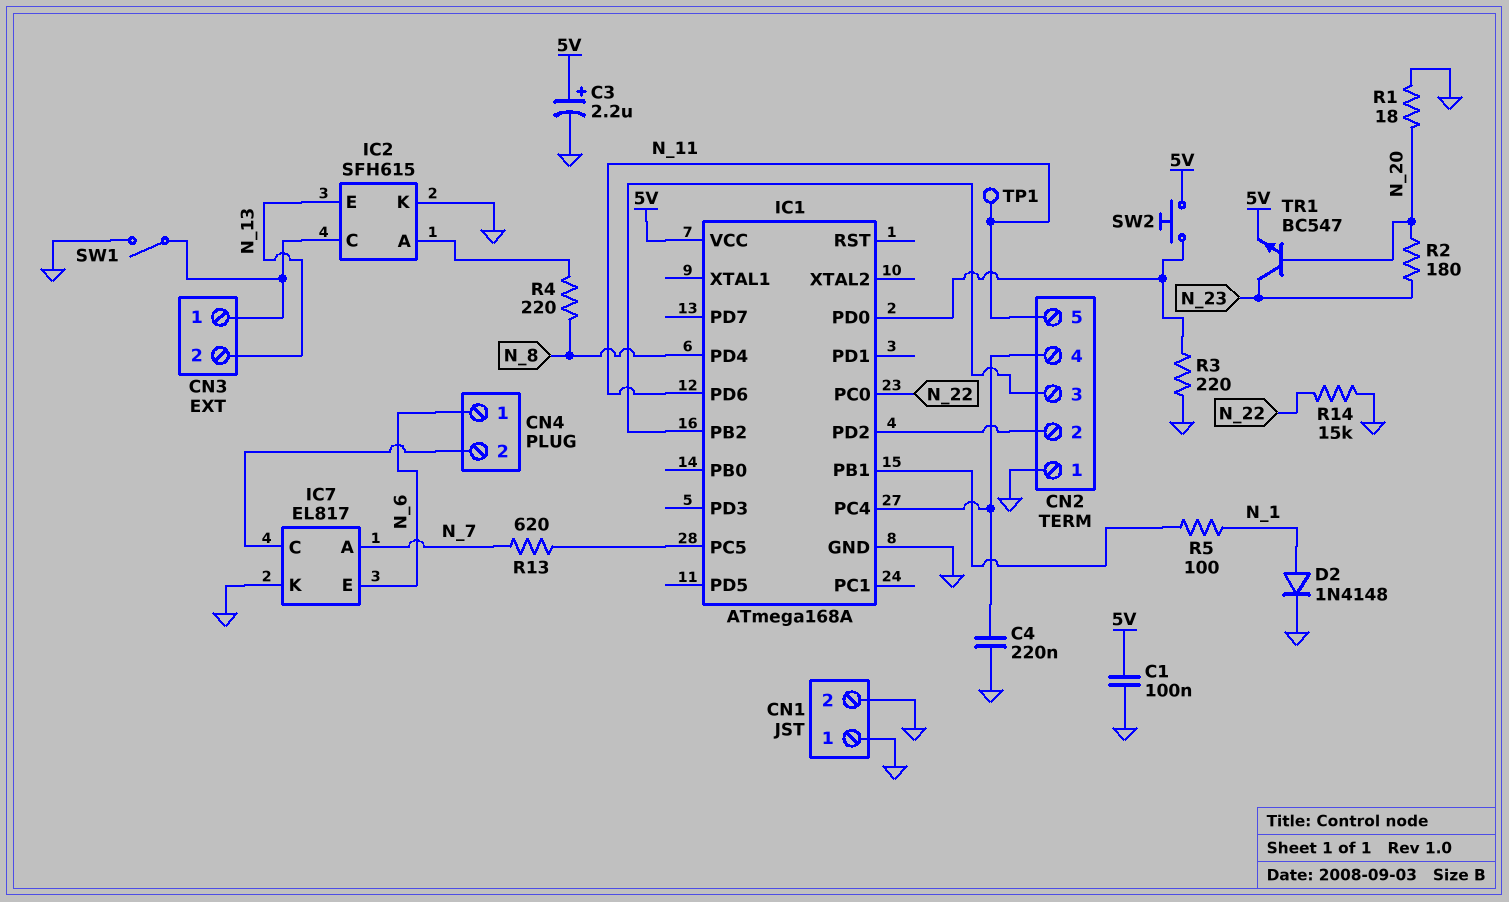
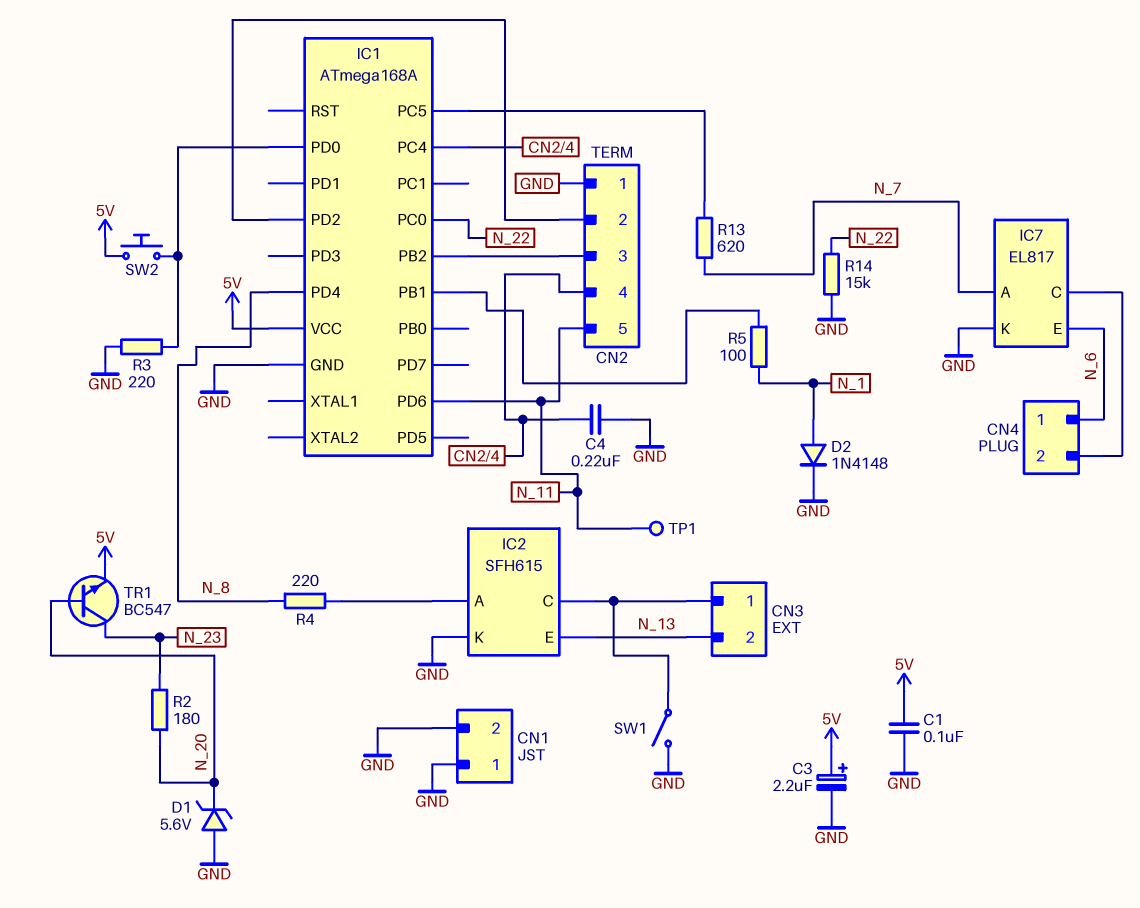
D1: none -> zener 5.6V (A GND, K N_20)
R1: 18 (GND, N_20) -> none

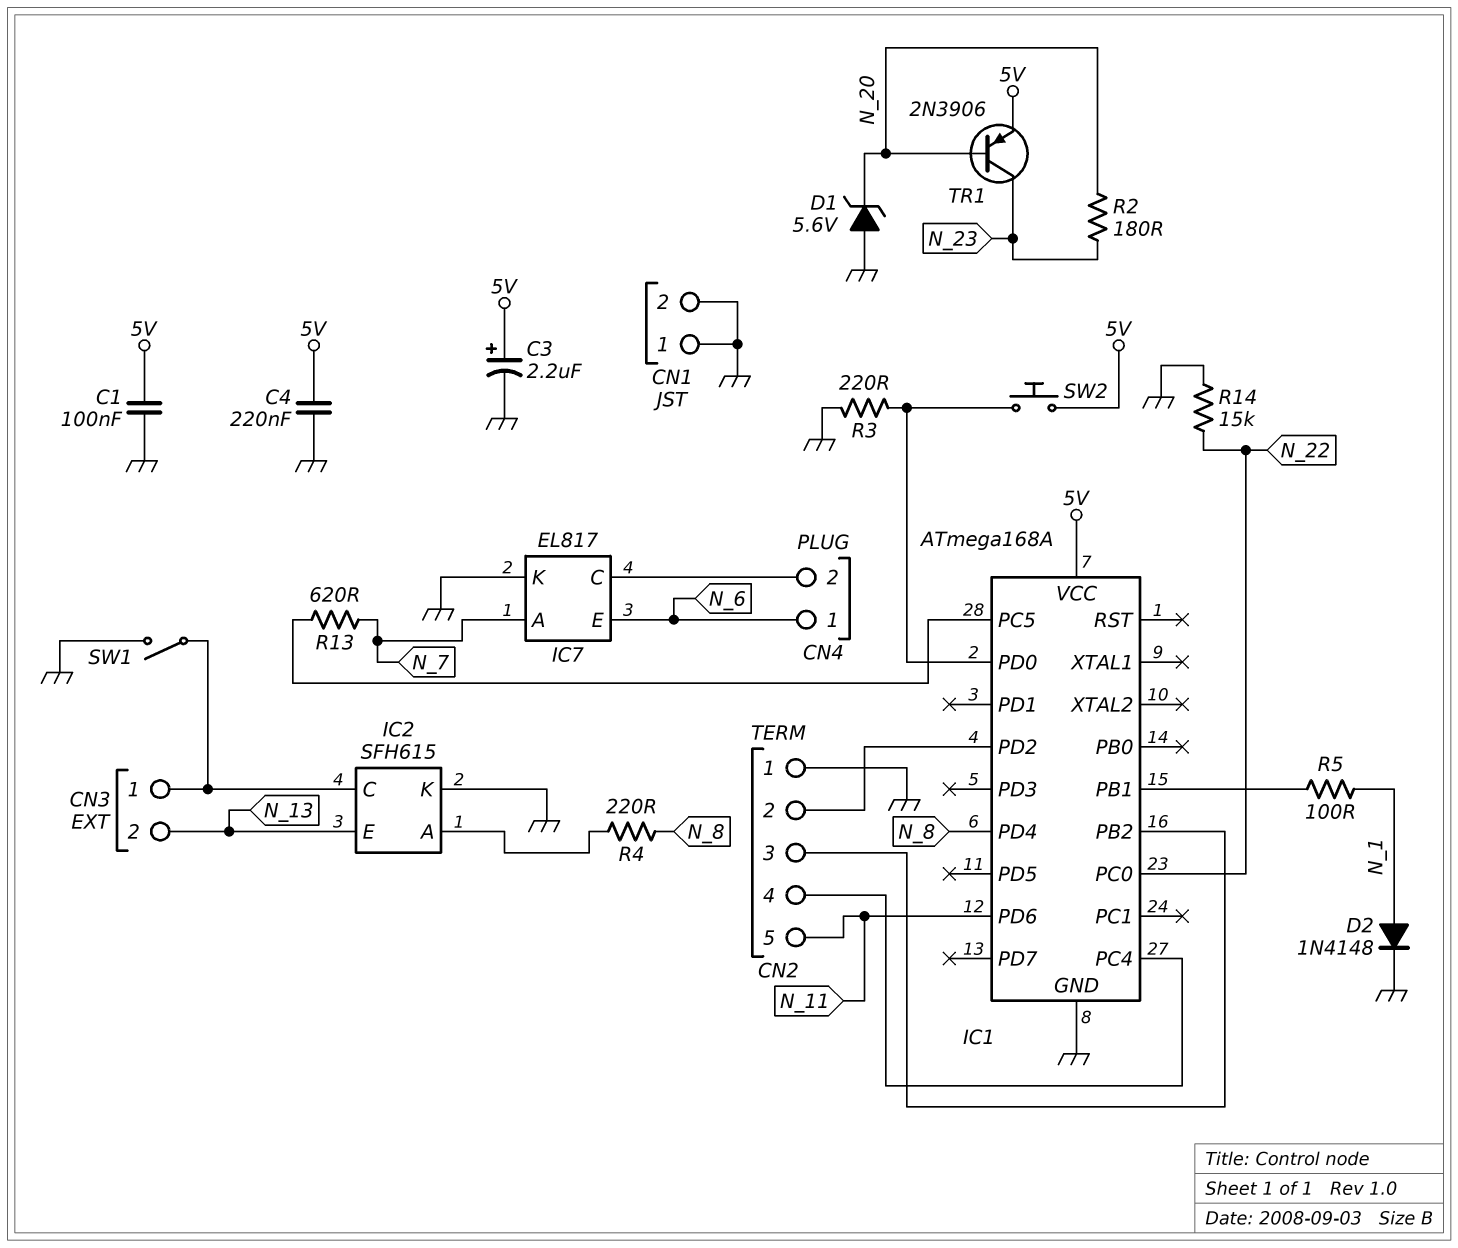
C4: 220nF (CN2/4, GND) -> 220nF (5V, GND)
TP1: test point (N_11) -> none
TR1: NPN BC547 (B N_20, C N_23, E 5V) -> PNP 2N3906 (B N_20, C N_23, E 5V)

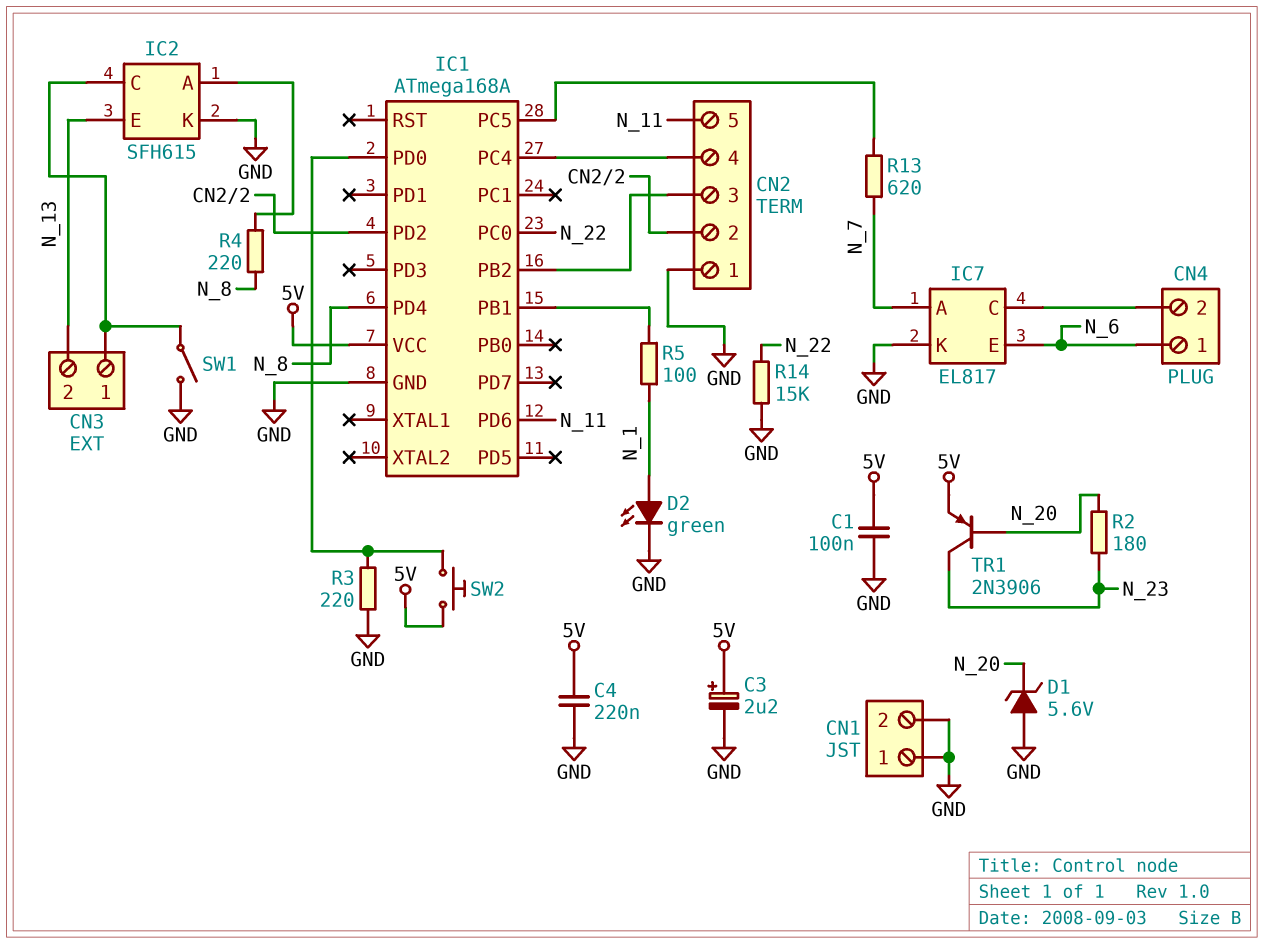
D2: diode 1N4148 (A N_1, K GND) -> LED green (A N_1, K GND)

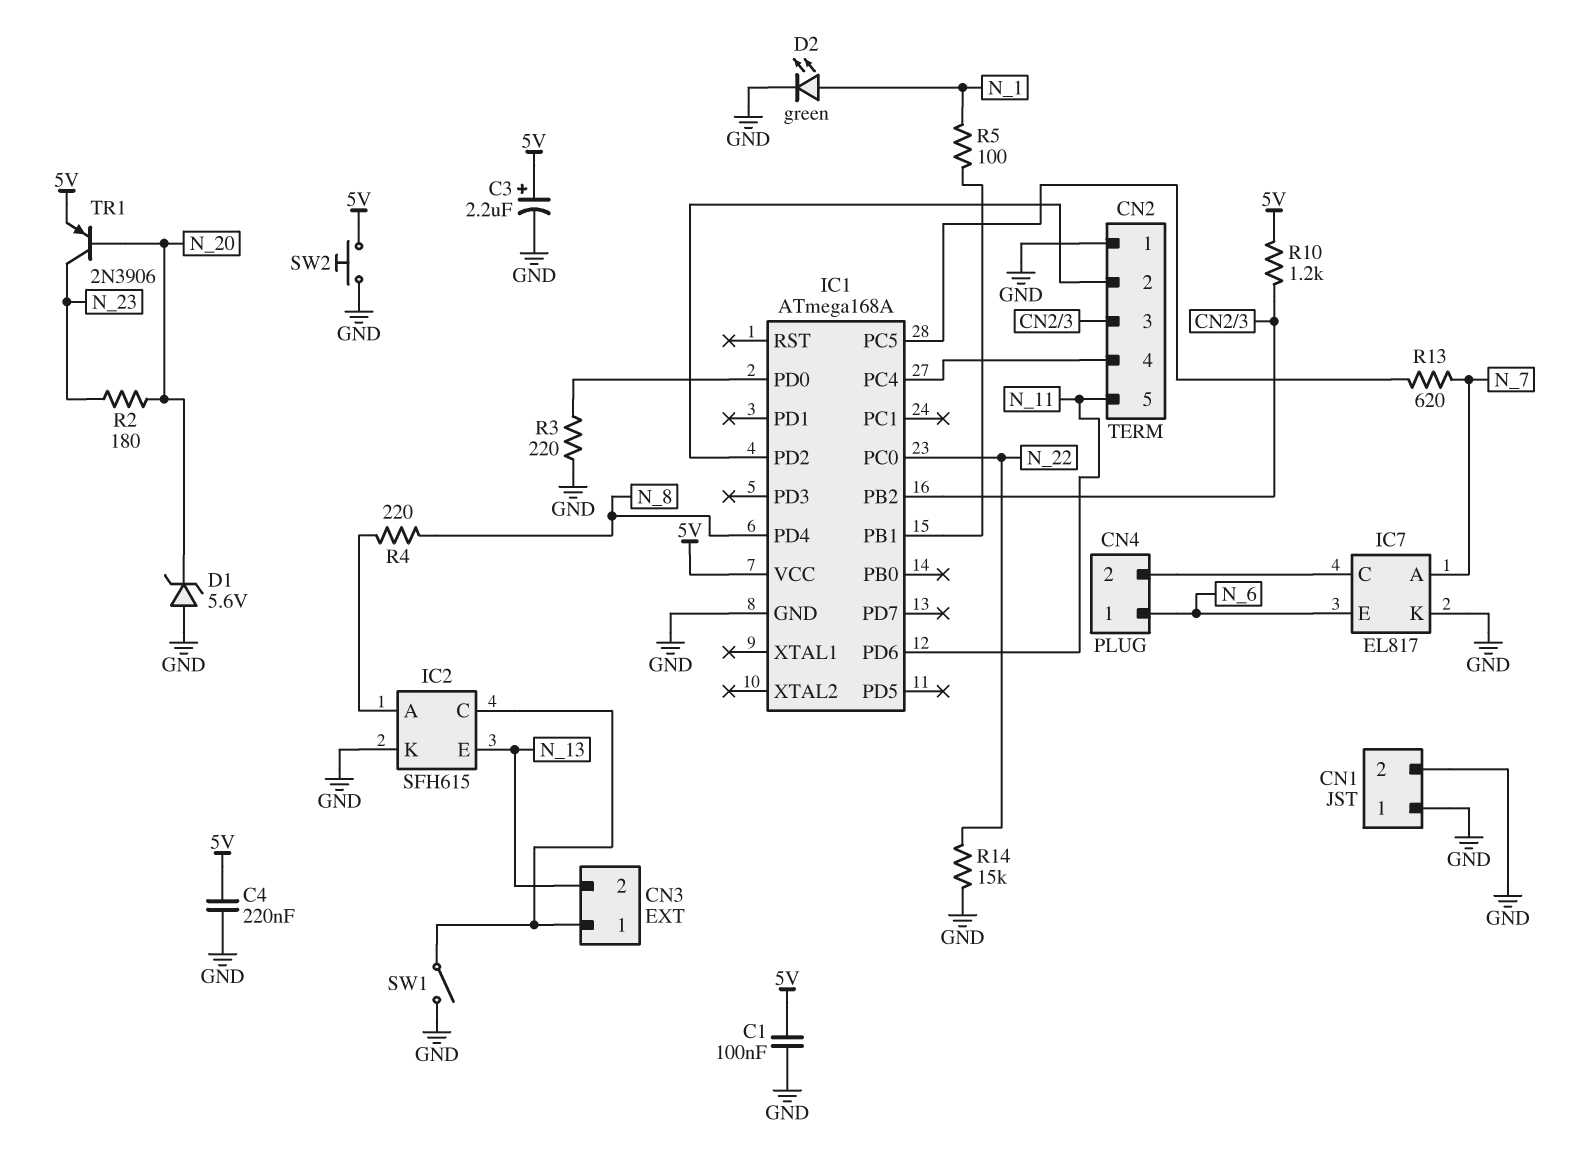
R10: none -> 1.2k (5V, CN2/3)
SW2: button (5V, IC1/PD0) -> button (5V, GND)

